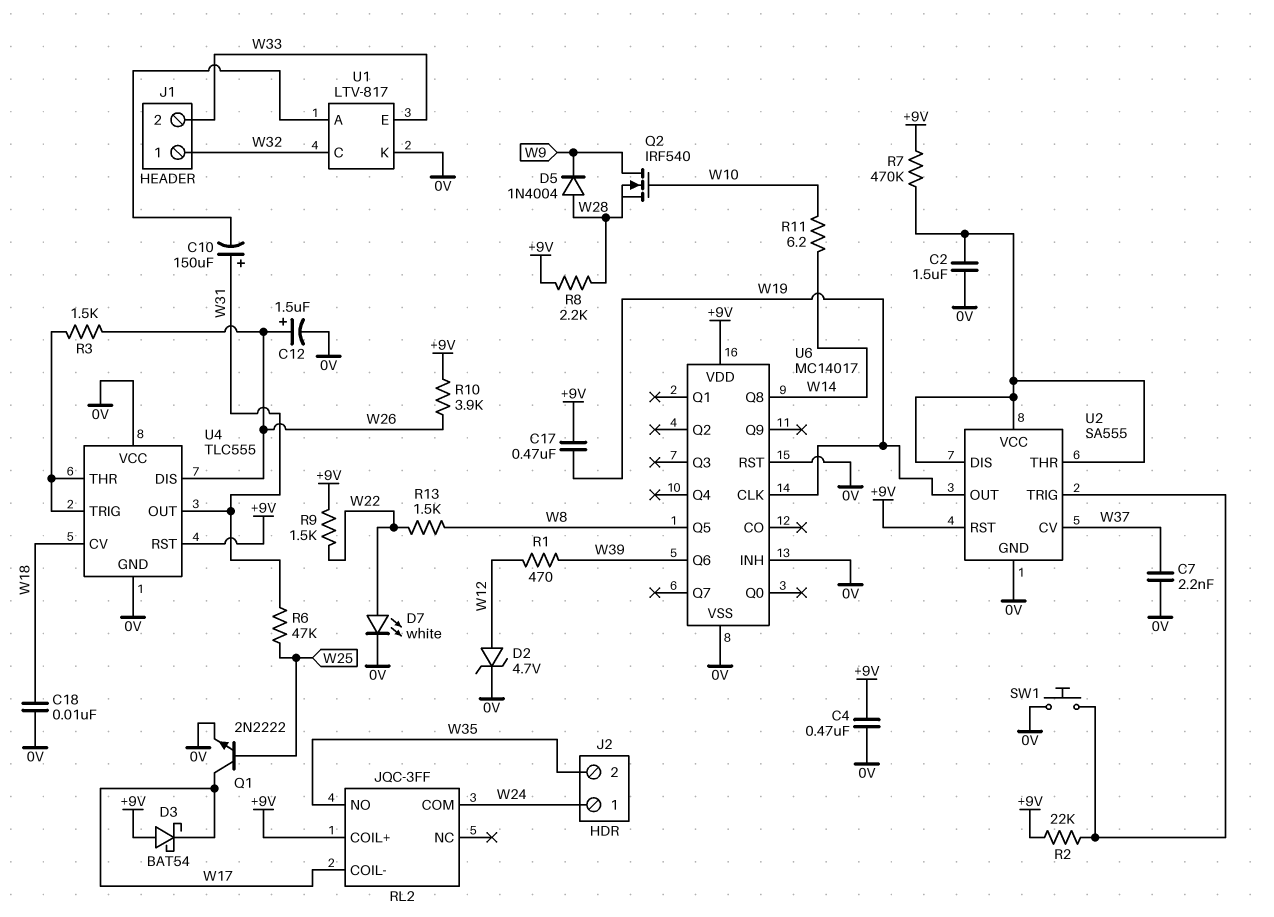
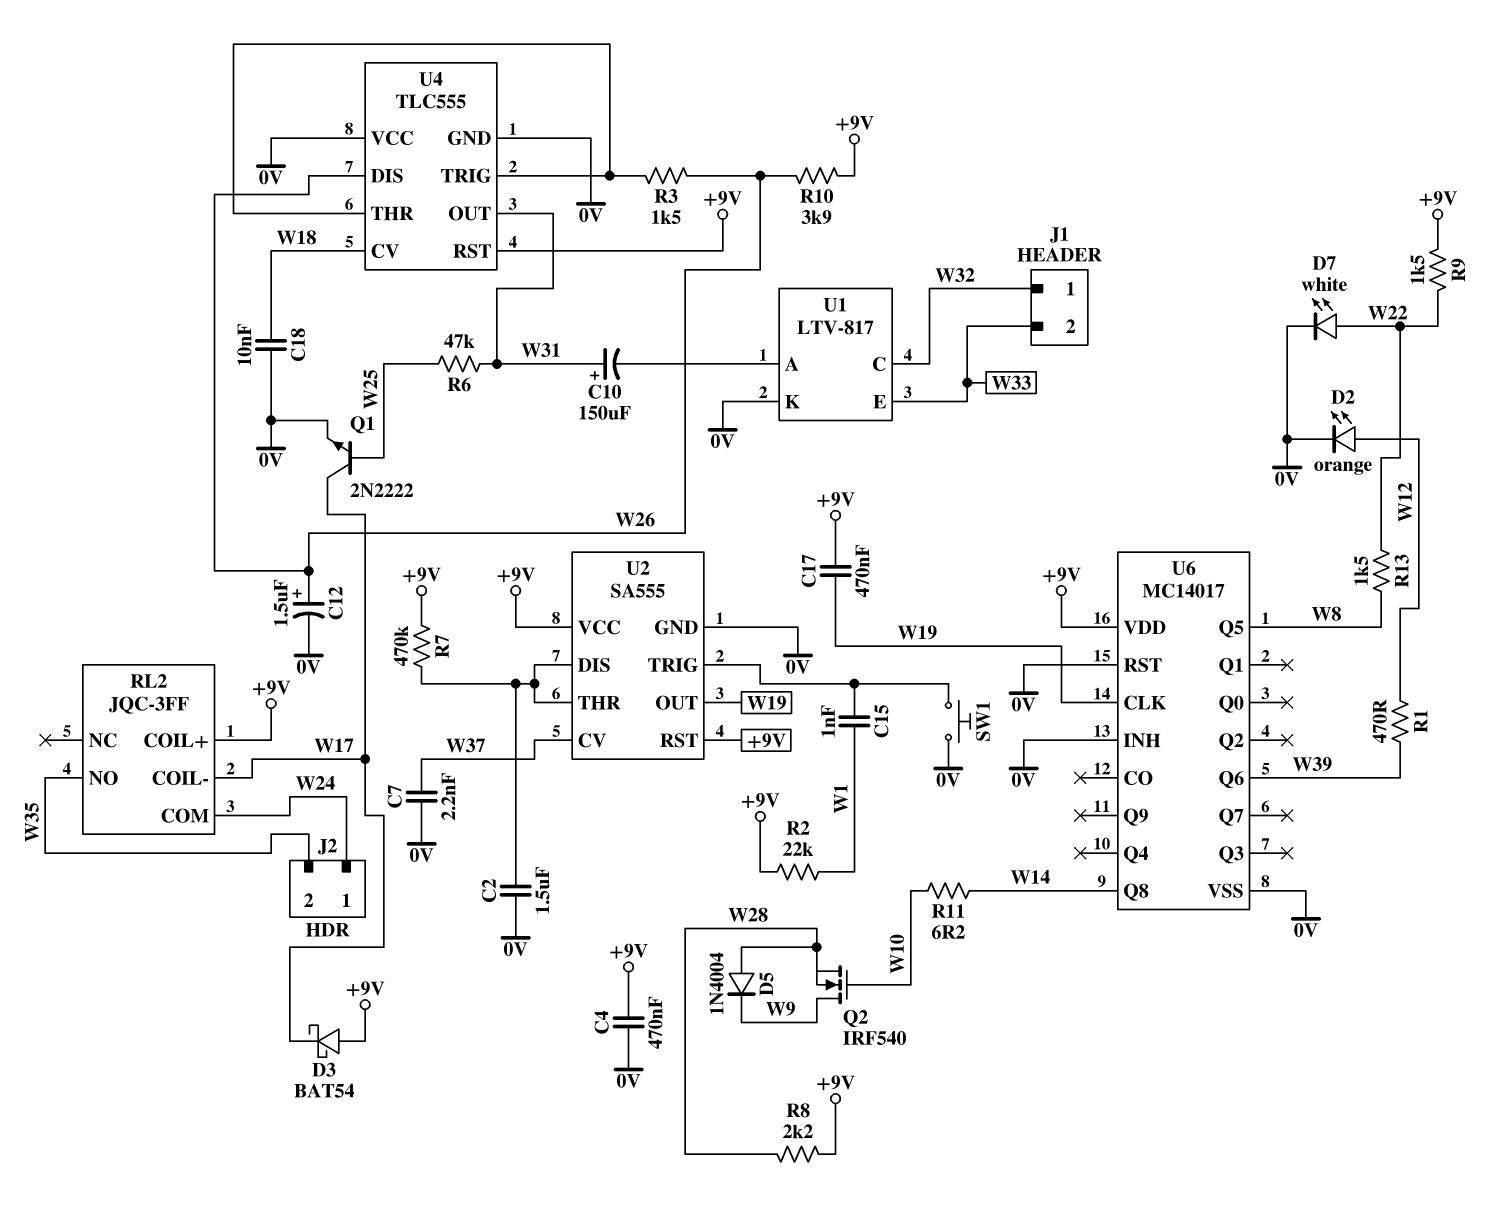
C15: none -> 1nF (U2/TRIG, W1)
D2: zener 4.7V (A W12, K 0V) -> LED orange (A W12, K 0V)
R2: 22k (+9V, U2/TRIG) -> 22k (+9V, W1)
U2 pin VCC: U2/DIS -> +9V

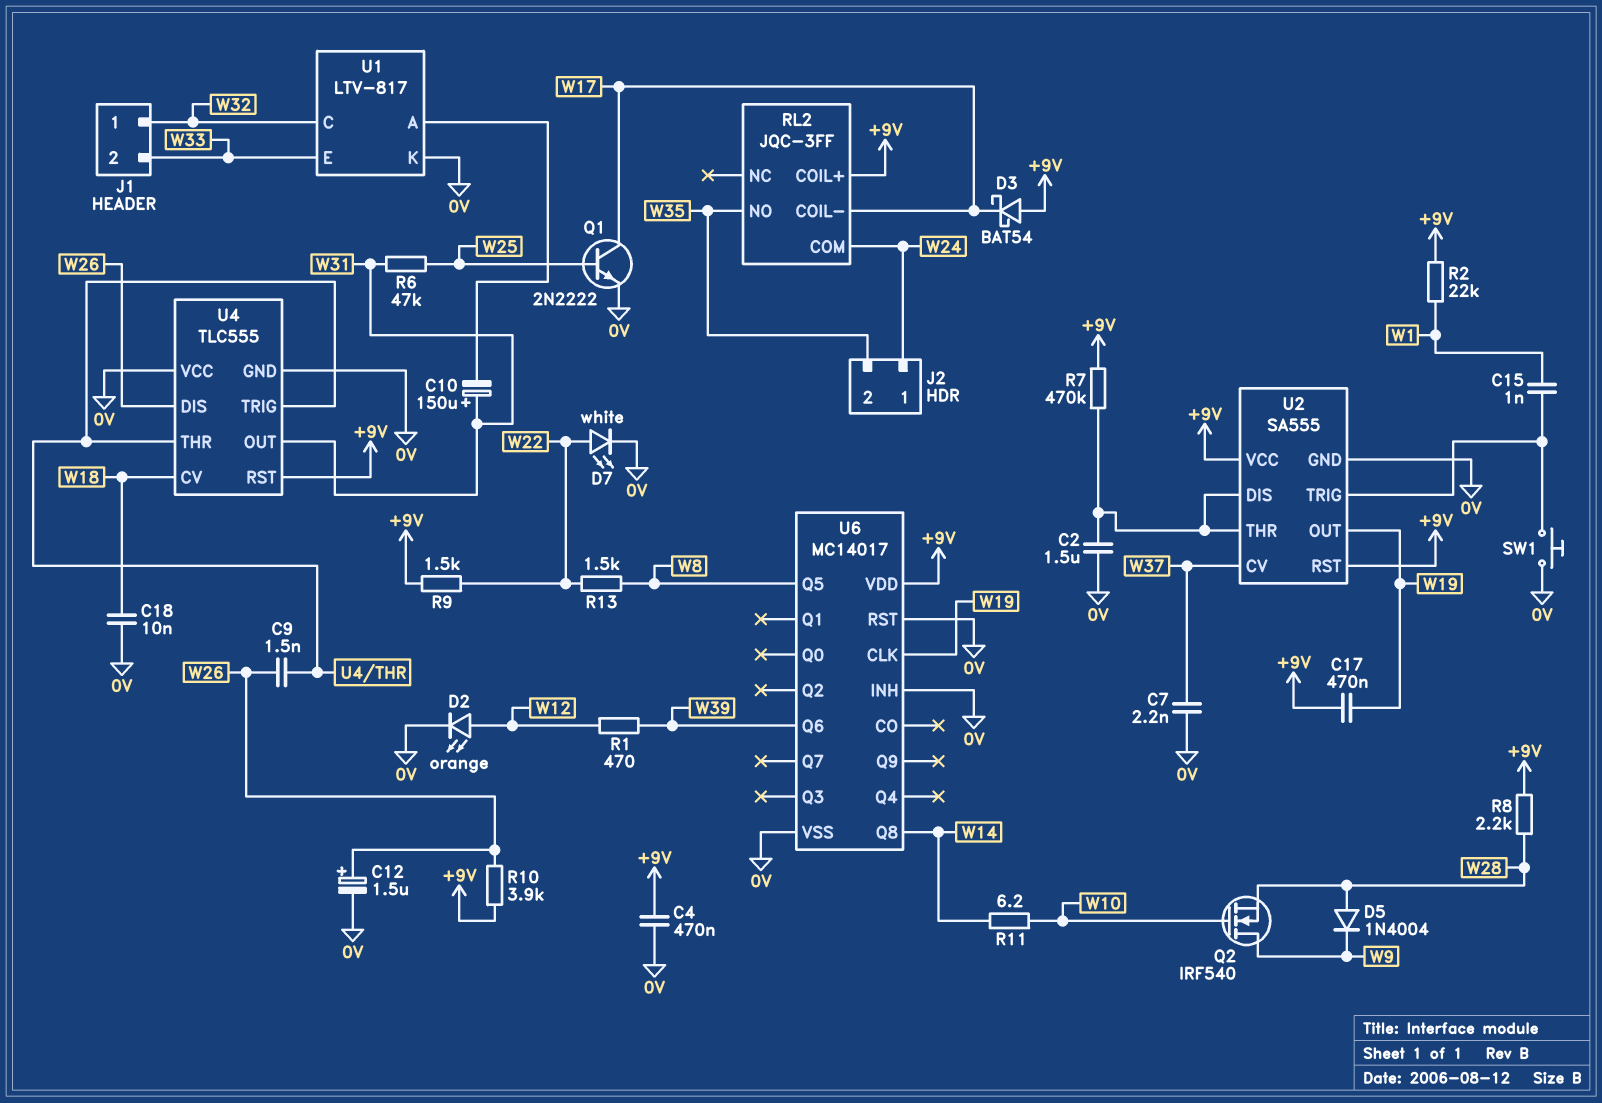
C9: none -> 1.5nF (U4/THR, W26)
R3: 1.5k (U4/THR, W26) -> none

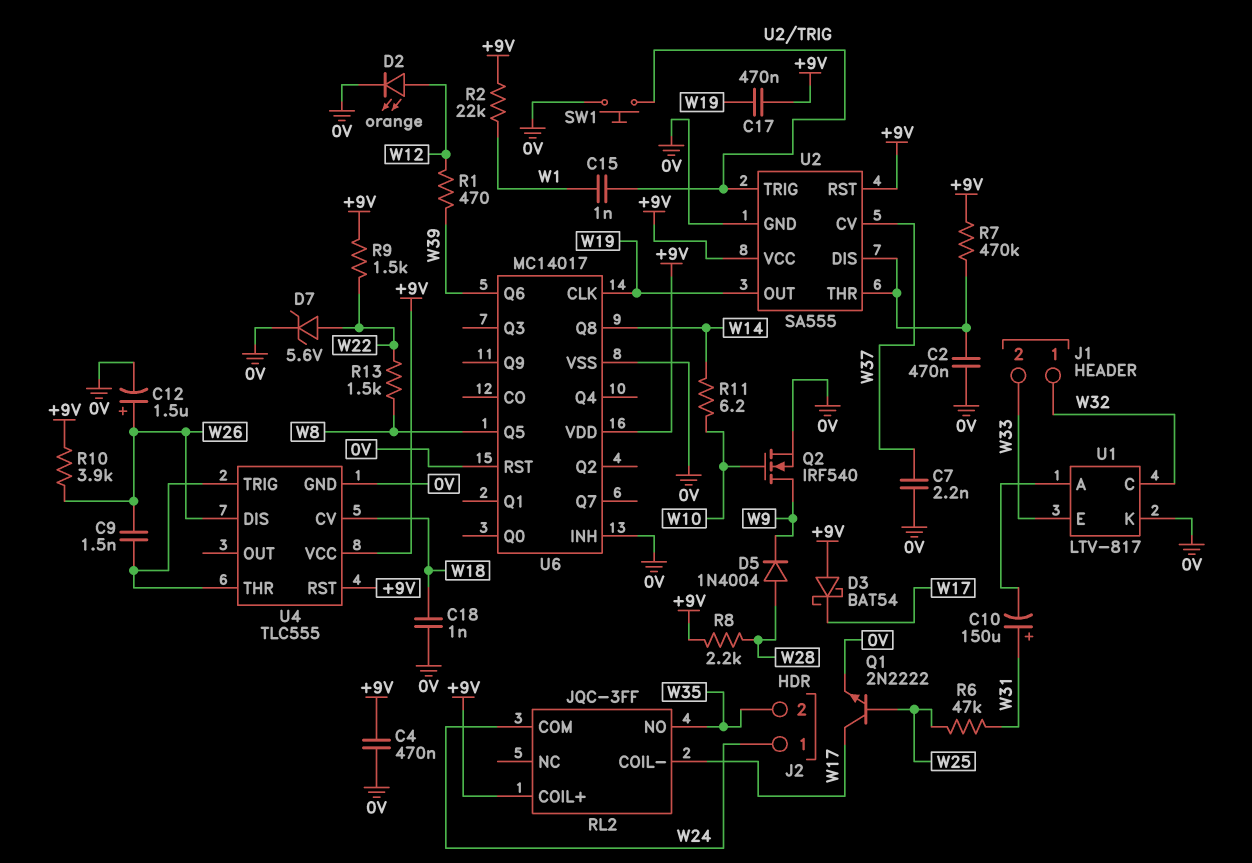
C2: 1.5uF (0V, U2/DIS) -> 470nF (0V, U2/DIS)
C18: 10nF (0V, W18) -> 1nF (0V, W18)
D7: LED white (A W22, K 0V) -> zener 5.6V (A W22, K 0V)
Q2: NMOS IRF540 (G W10, D W9, S W28) -> NMOS IRF540 (G W10, D W9, S 0V)
U4 pin OUT: W31 -> none
U4 pin VCC: 0V -> +9V

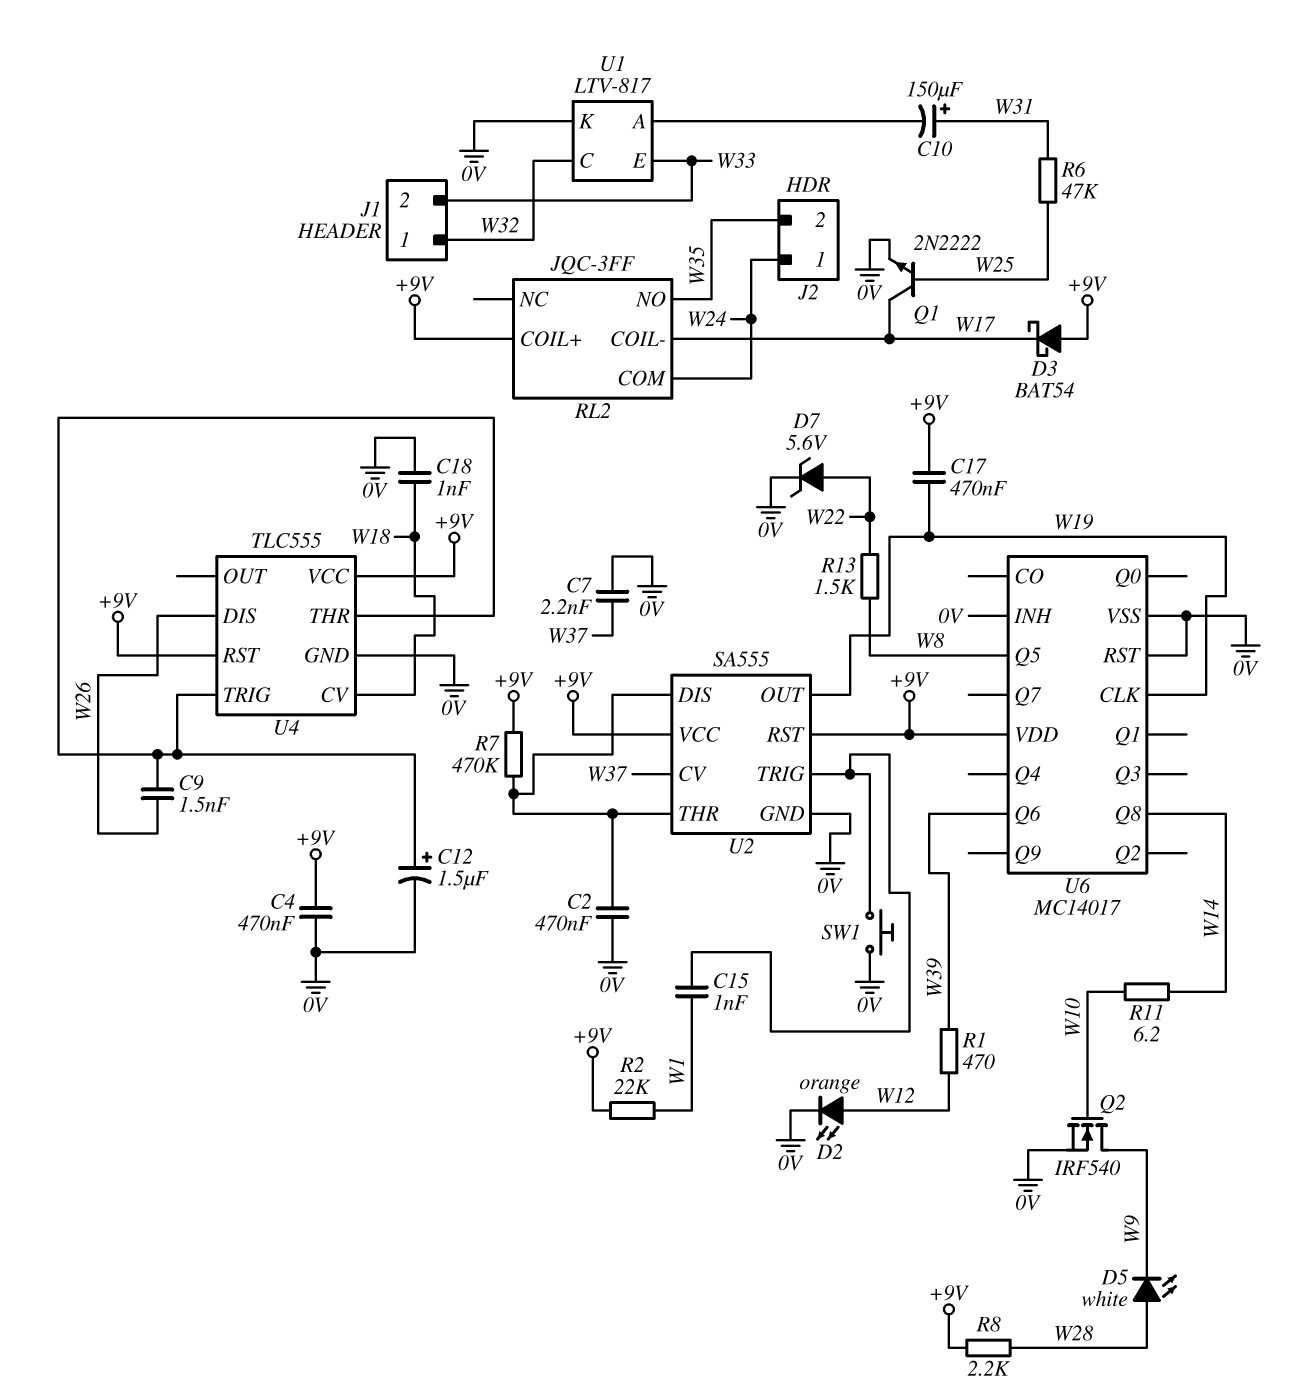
C12: 1.5uF (plus W26, minus 0V) -> 1.5uF (plus U4/THR, minus 0V)
D5: diode 1N4004 (A W28, K W9) -> LED white (A W28, K W9)
R9: 1.5k (+9V, W22) -> none
R10: 3.9k (+9V, W26) -> none

